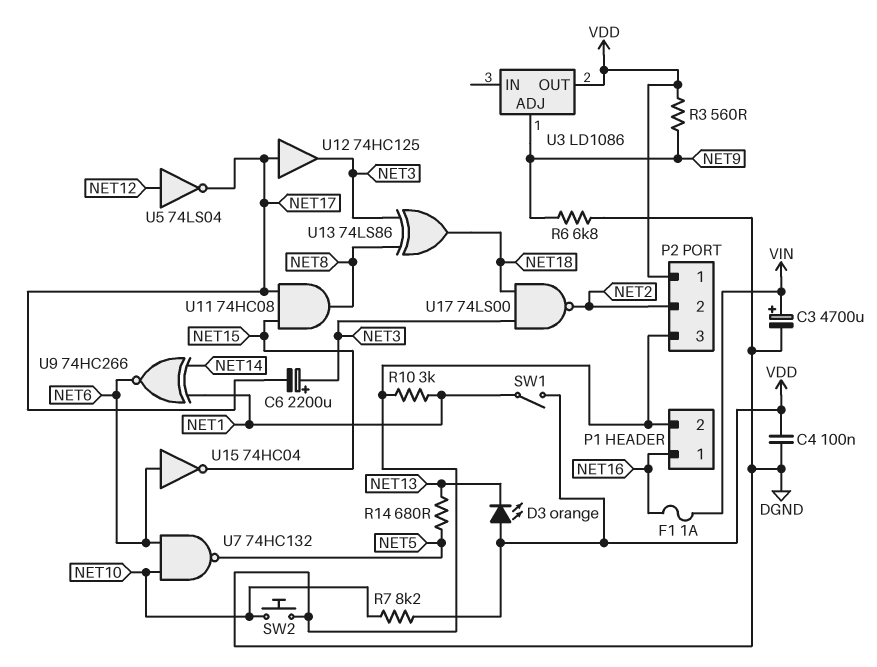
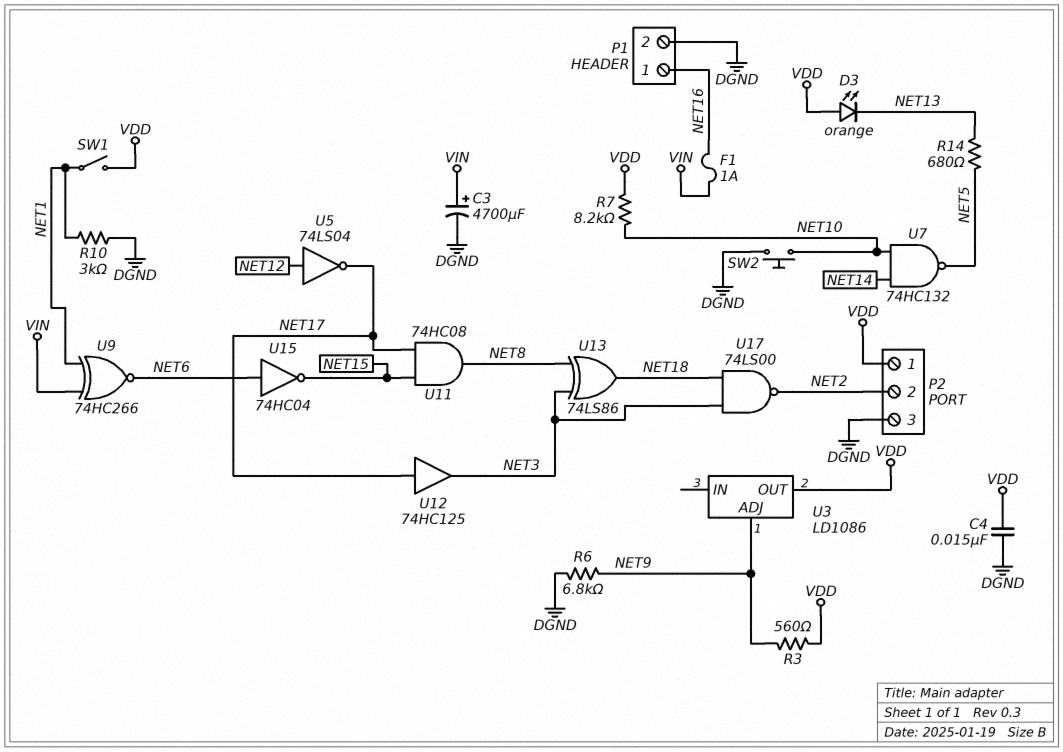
C4: 100nF (DGND, VDD) -> 15nF (DGND, VDD)
C6: 2200uF (plus NET3, minus NET17) -> none
U7: NAND 74HC132 (in NET6, in NET10, out NET5) -> NAND 74HC132 (in NET10, in NET14, out NET5)
U9: XNOR 74HC266 (in NET1, in NET14, out NET6) -> XNOR 74HC266 (in NET1, in VIN, out NET6)

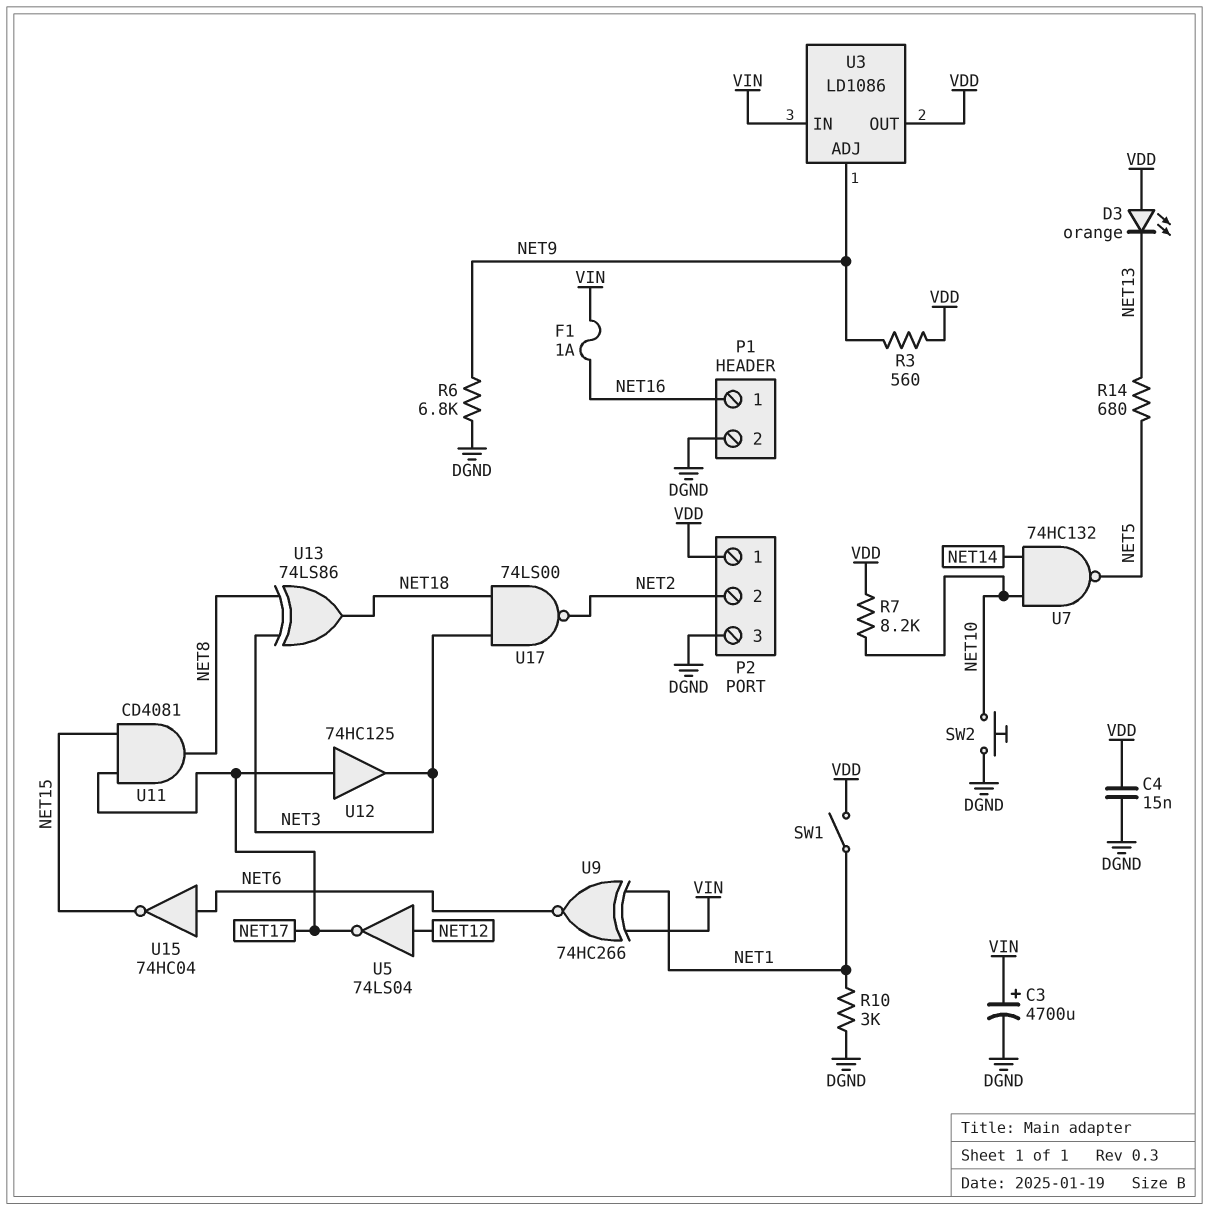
U3 pin IN: none -> VIN
U11: AND 74HC08 (in NET15, in NET17, out NET8) -> AND CD4081 (in NET15, in NET17, out NET8)

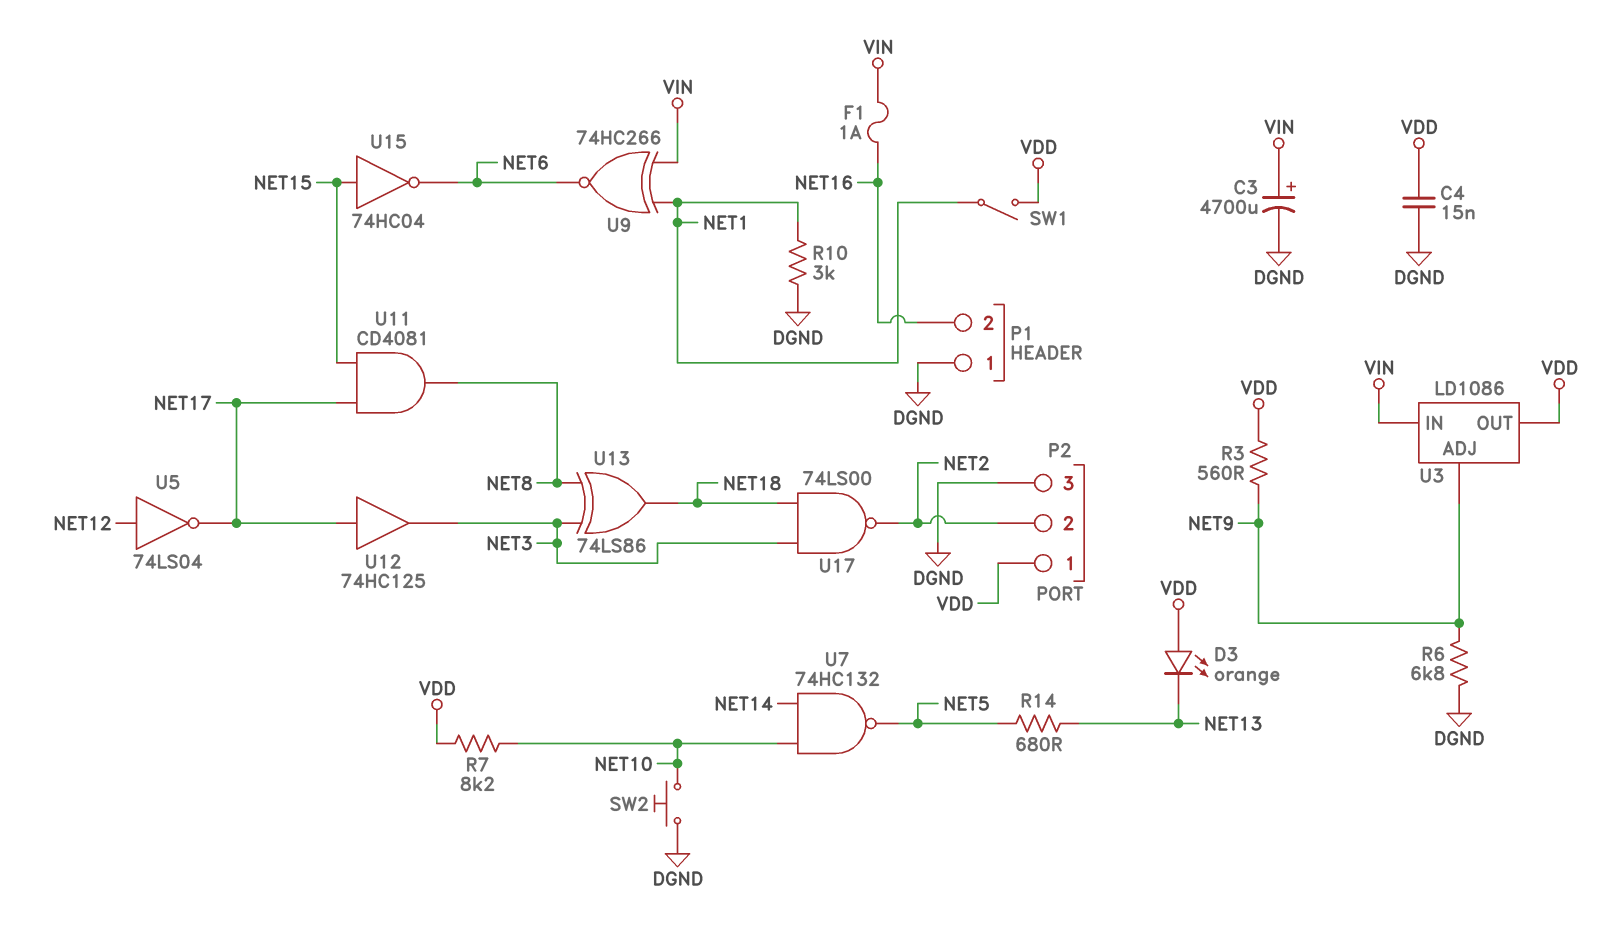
P1 pin 1: NET16 -> DGND
P1 pin 2: DGND -> NET16
U15: NOT 74HC04 (in NET6, out NET15) -> NOT 74HC04 (in NET15, out NET6)

